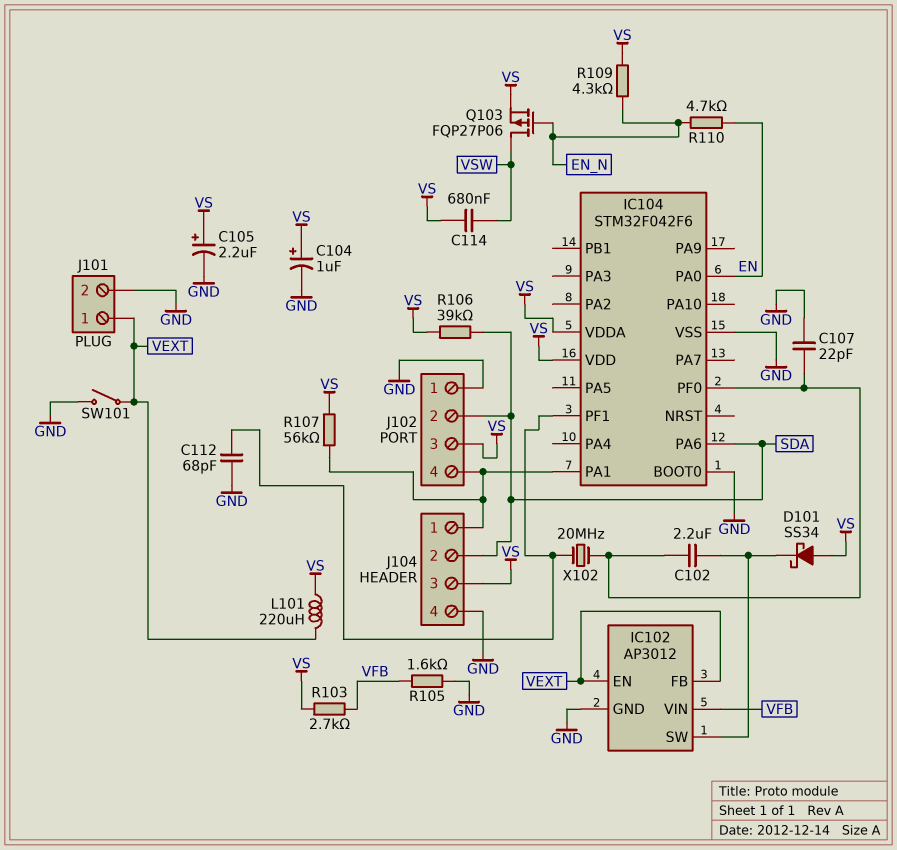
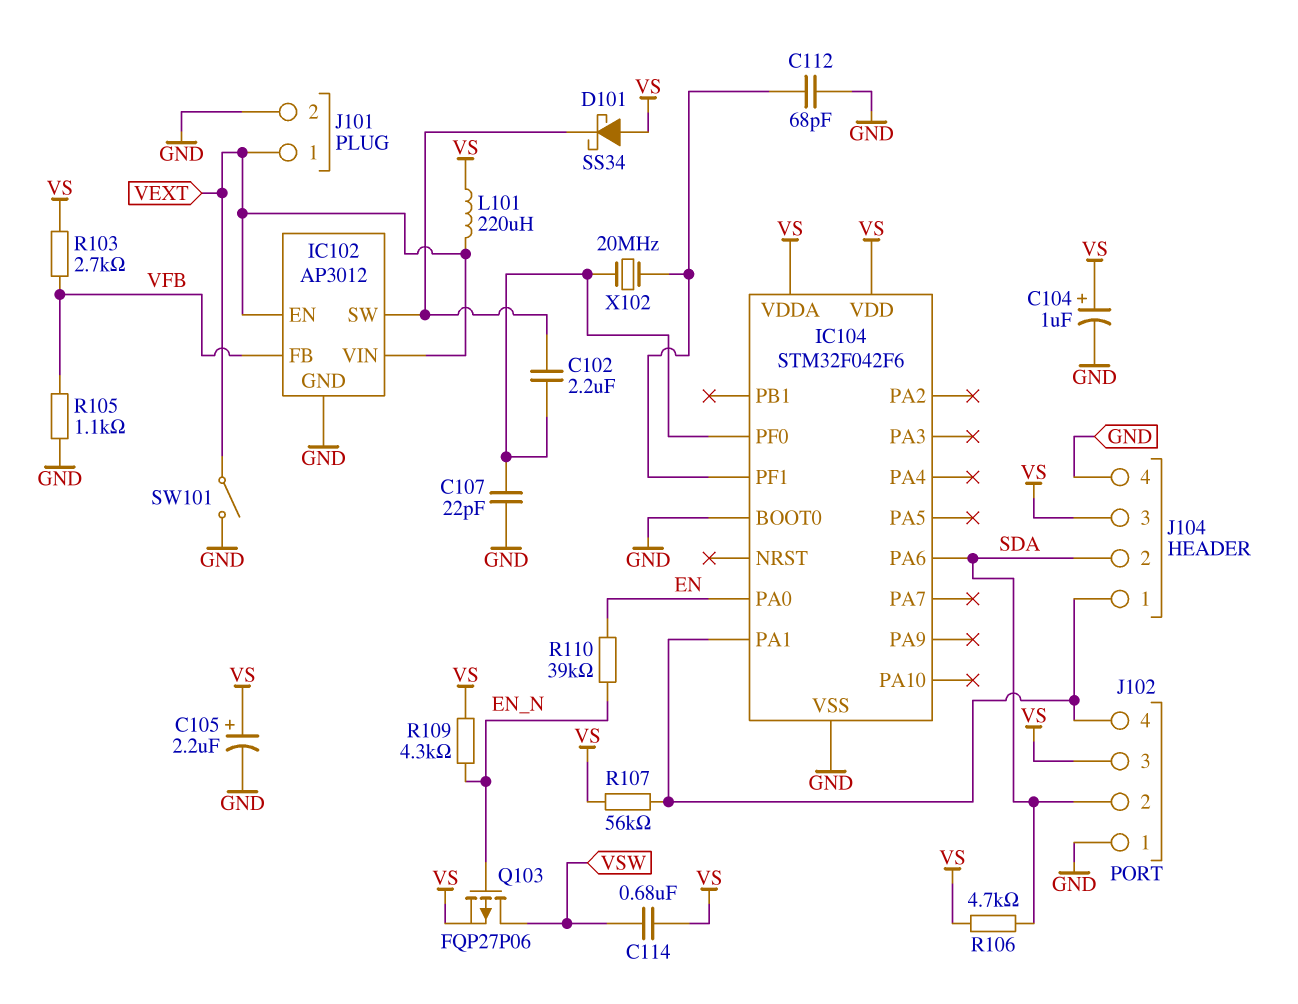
IC102 pin FB: VEXT -> VFB
IC102 pin VIN: VFB -> VEXT
R105: 1.6k (GND, VFB) -> 1.1k (GND, VFB)
R106: 39k (SDA, VS) -> 4.7k (SDA, VS)
R110: 4.7k (EN, EN_N) -> 39k (EN, EN_N)

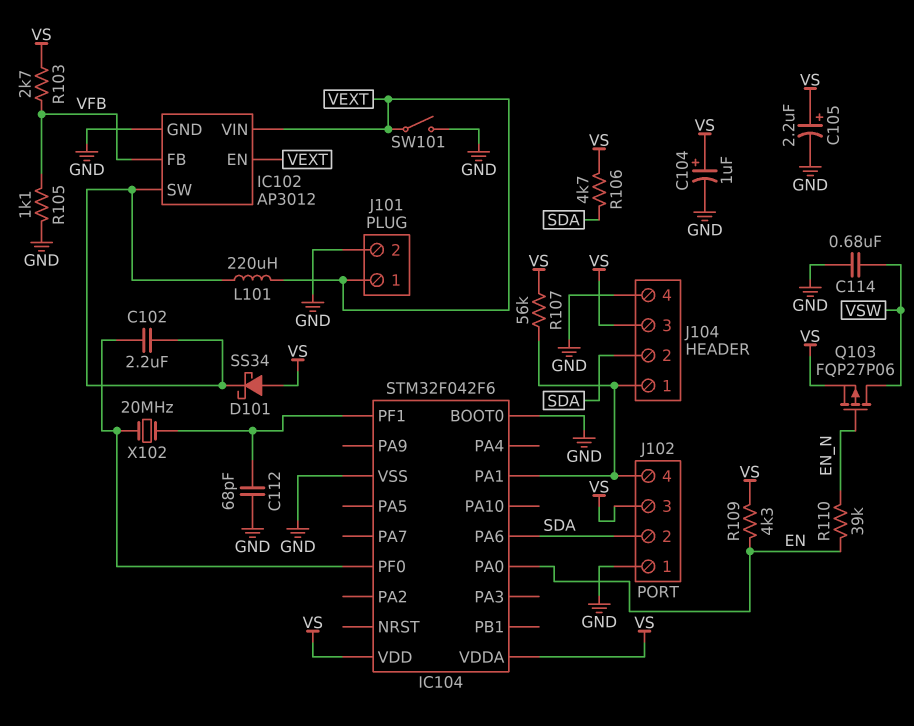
C107: 22pF (GND, IC104/PF0) -> none
C114: 680nF (VS, VSW) -> 680nF (GND, VSW)
L101: 220uH (VEXT, VS) -> 220uH (IC102/SW, VEXT)
R109: 4.3k (EN_N, VS) -> 4.3k (EN, VS)

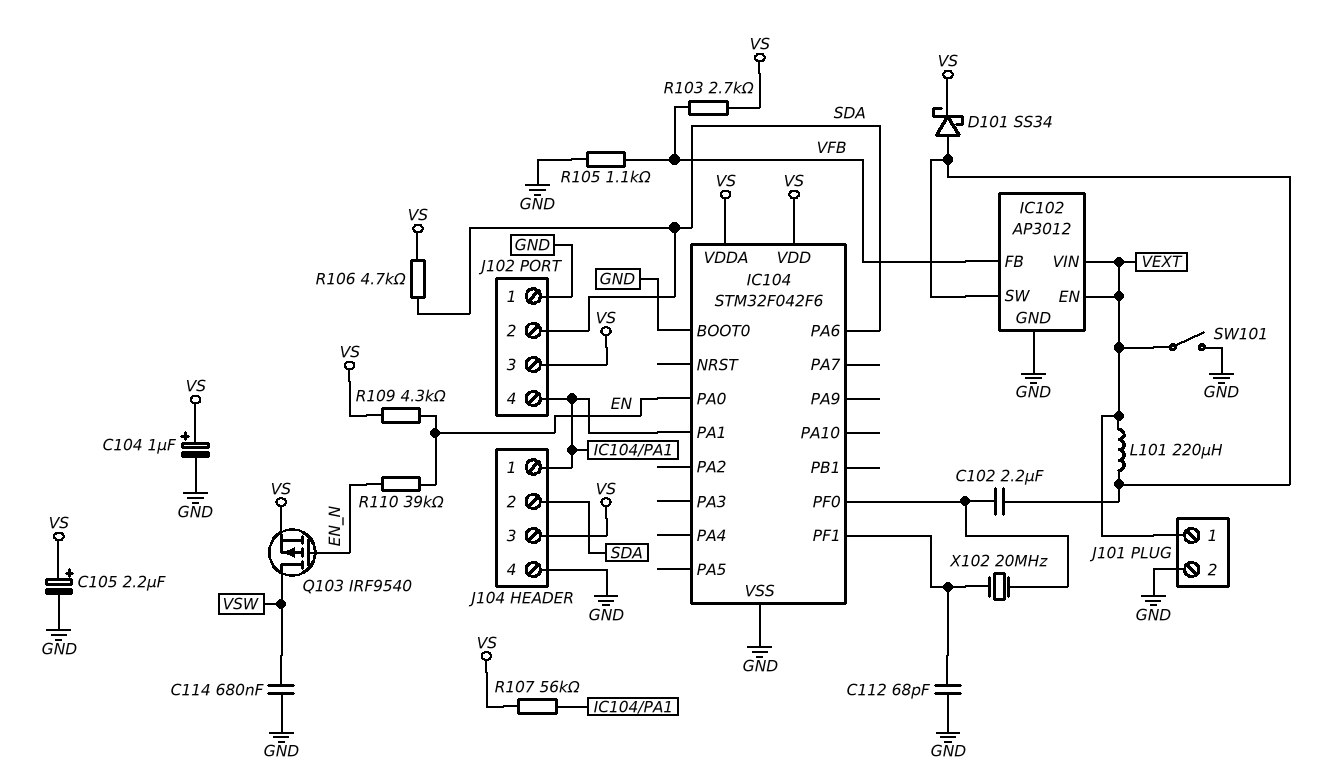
D101: schottky SS34 (A VS, K IC102/SW) -> schottky SS34 (A IC102/SW, K VS)
Q103: PMOS FQP27P06 (G EN_N, D VSW, S VS) -> PMOS IRF9540 (G EN_N, D VSW, S VS)

